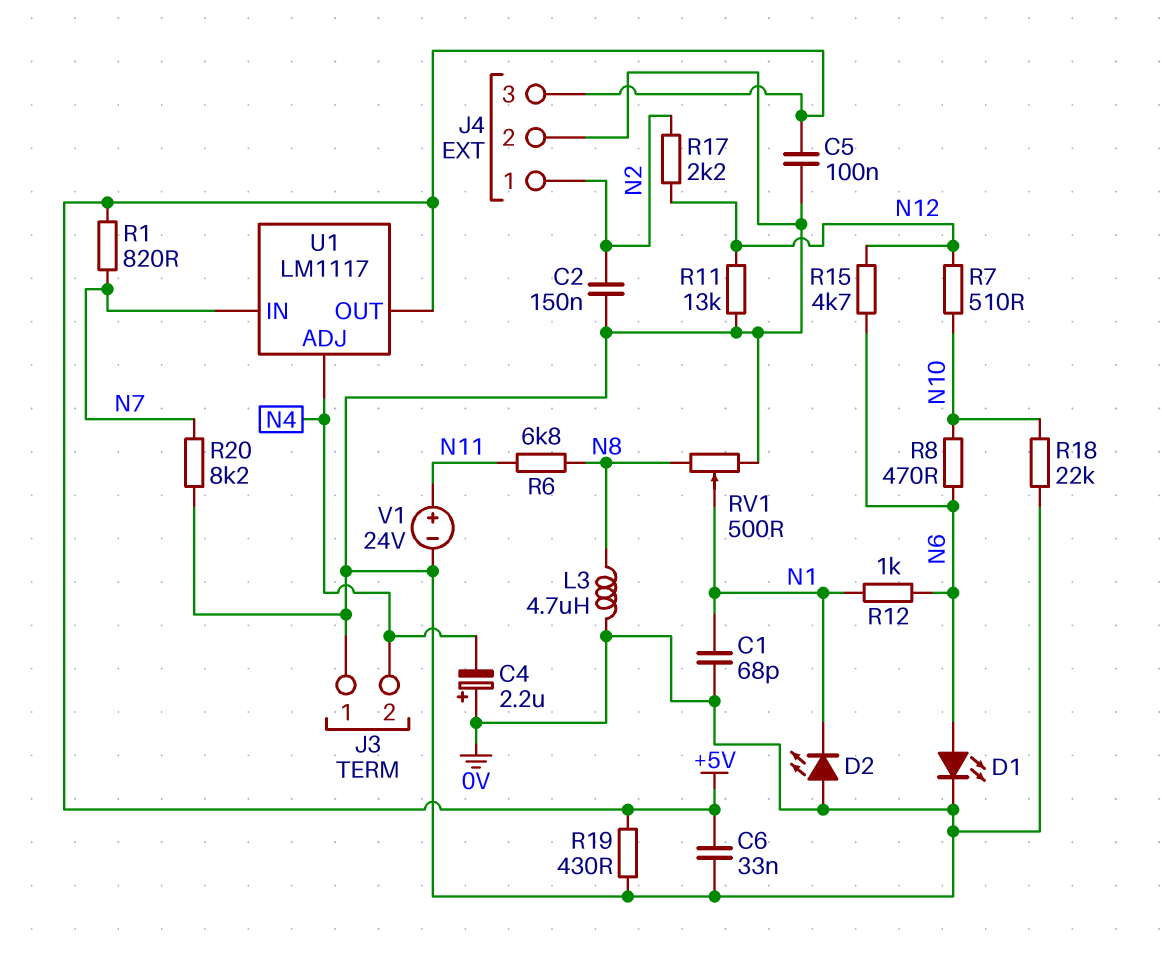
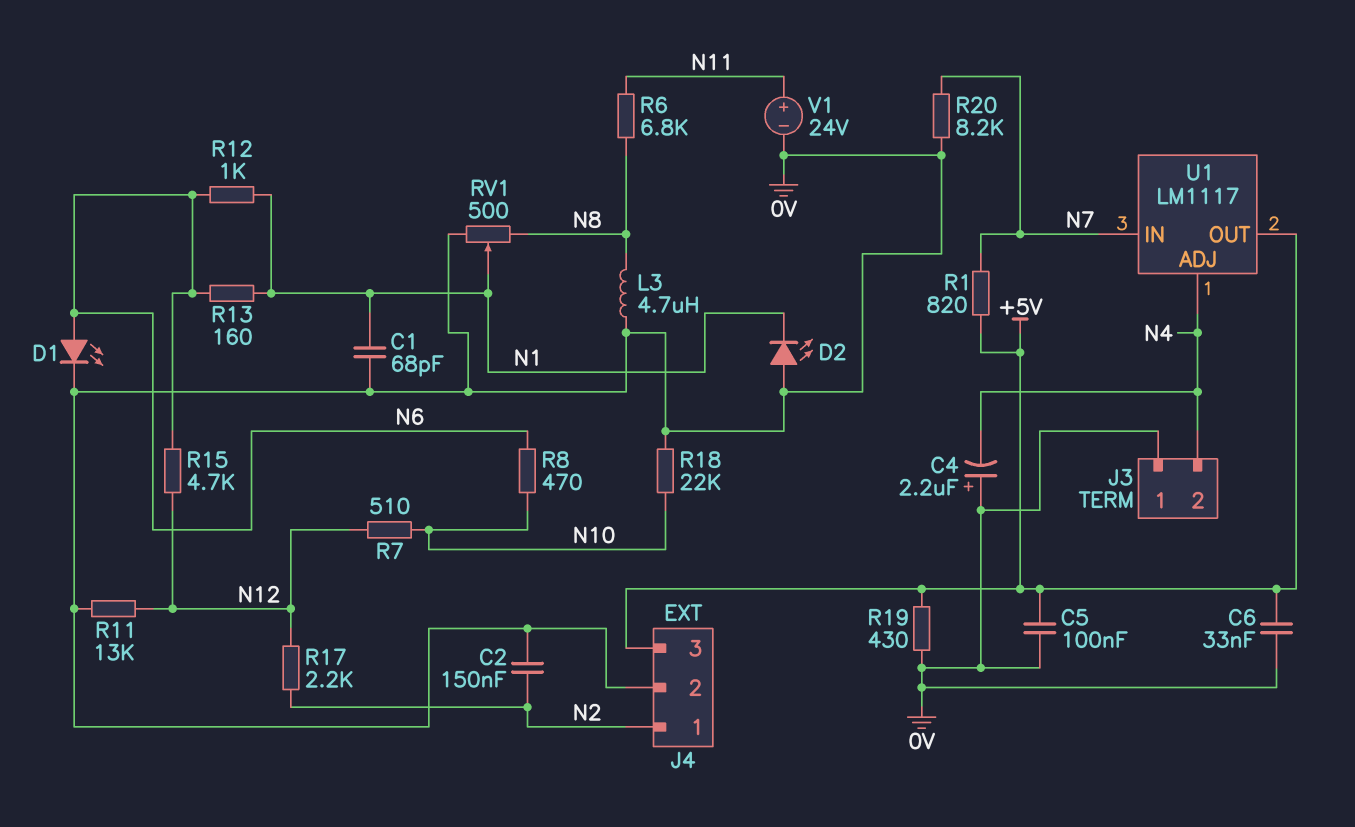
R13: none -> 160 (N1, N6)

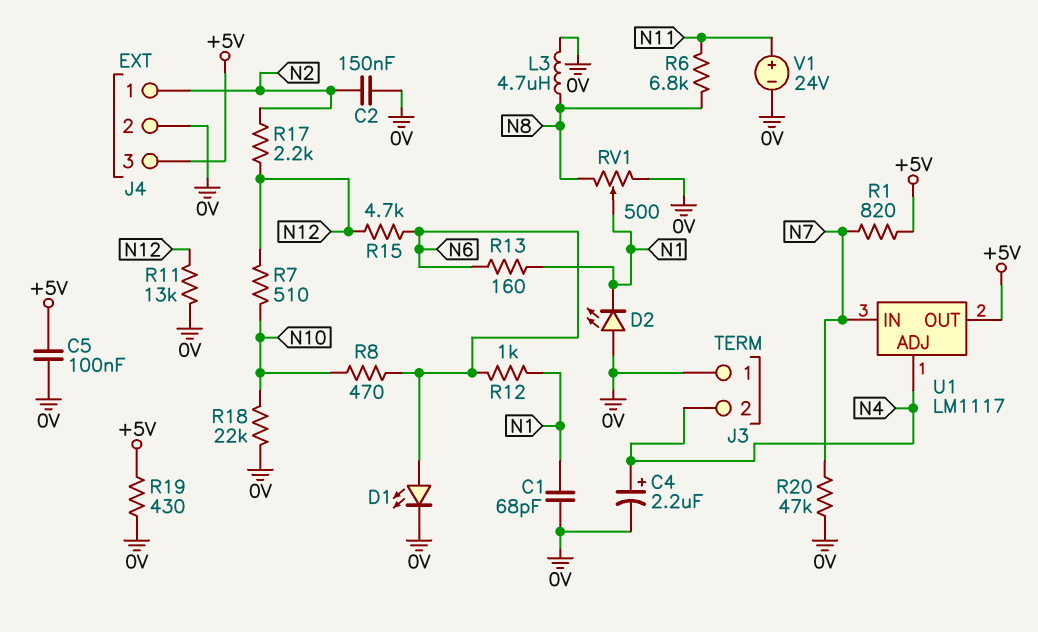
C4: 2.2uF (plus 0V, minus N4) -> 2.2uF (plus N4, minus 0V)
C6: 33nF (+5V, 0V) -> none
R20: 8.2k (0V, N7) -> 47k (0V, N7)

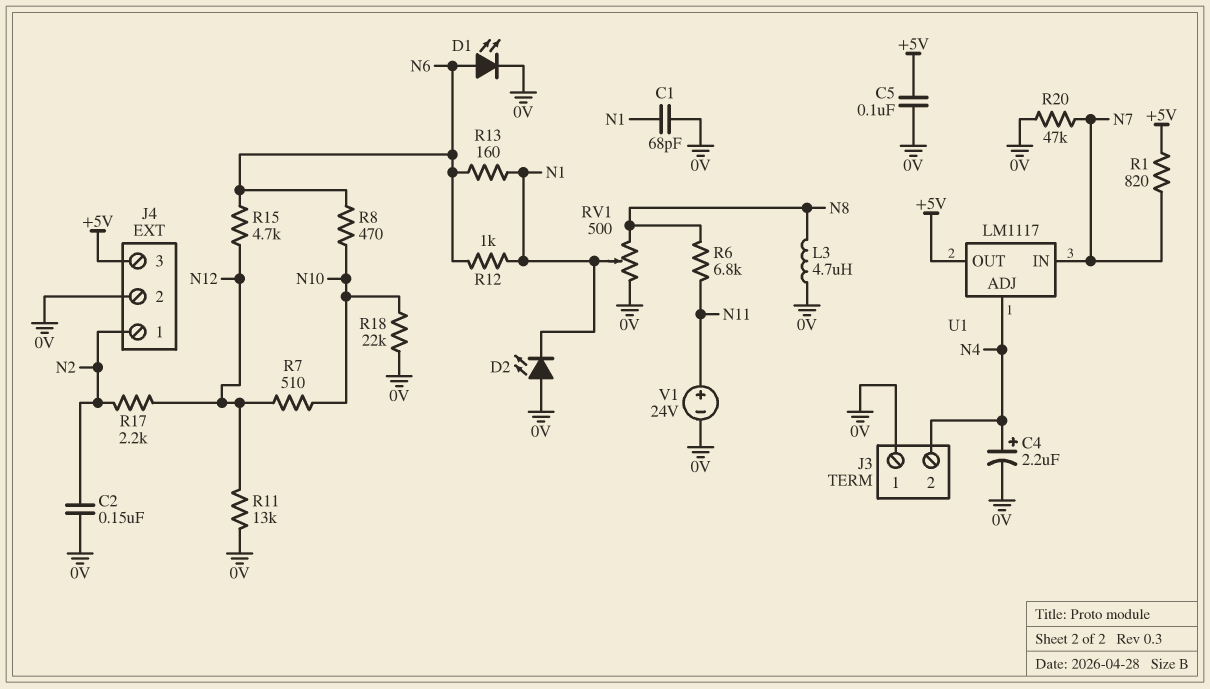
R19: 430 (+5V, 0V) -> none

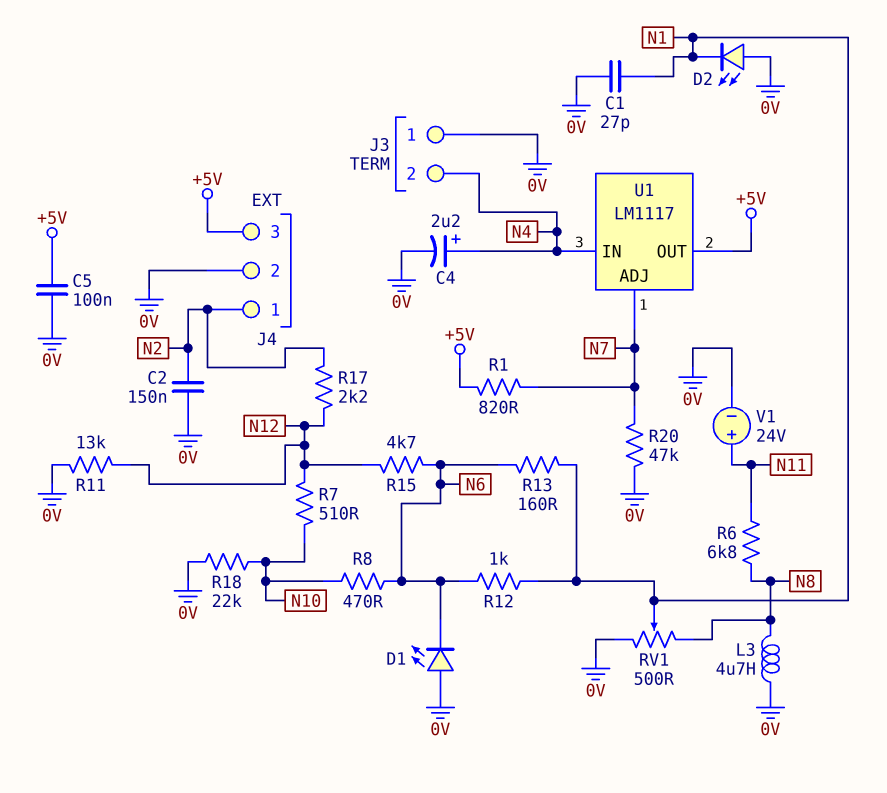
C1: 68pF (0V, N1) -> 27pF (0V, N1)
D1: LED (A N6, K 0V) -> LED (A 0V, K N6)
U1 pin ADJ: N4 -> N7
U1 pin IN: N7 -> N4

